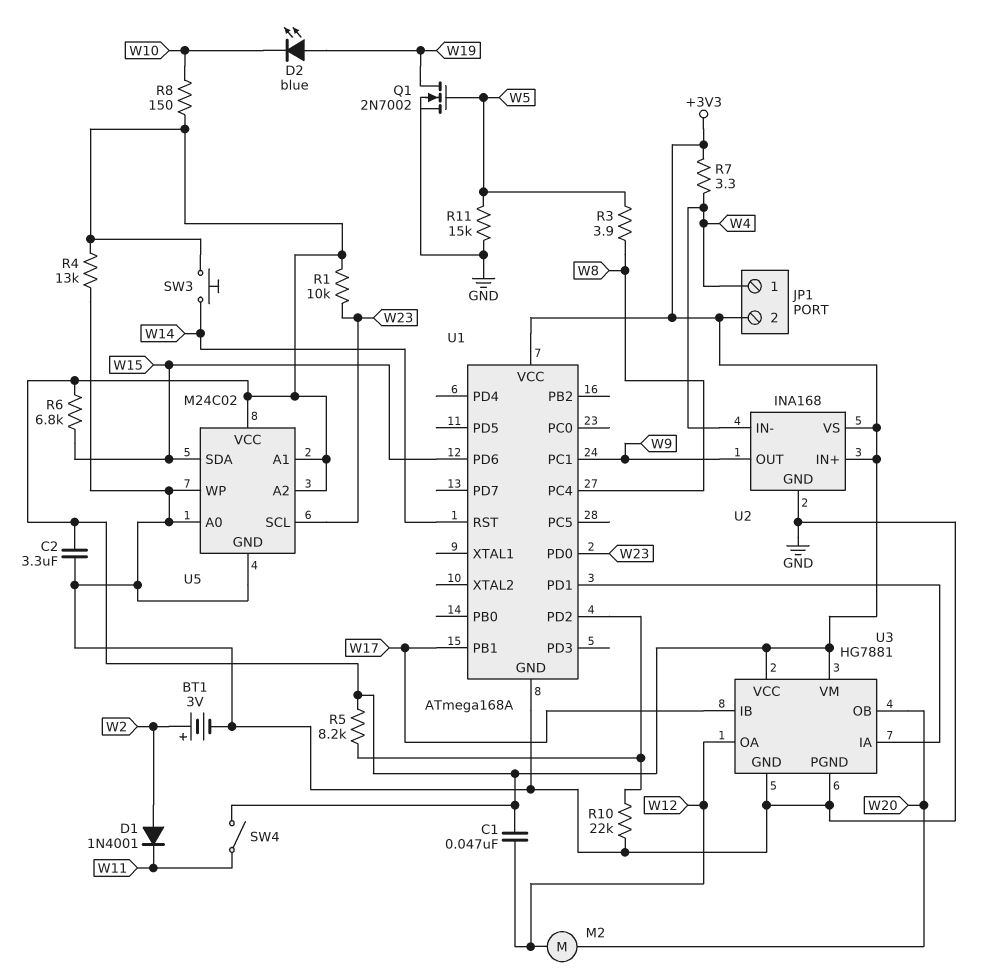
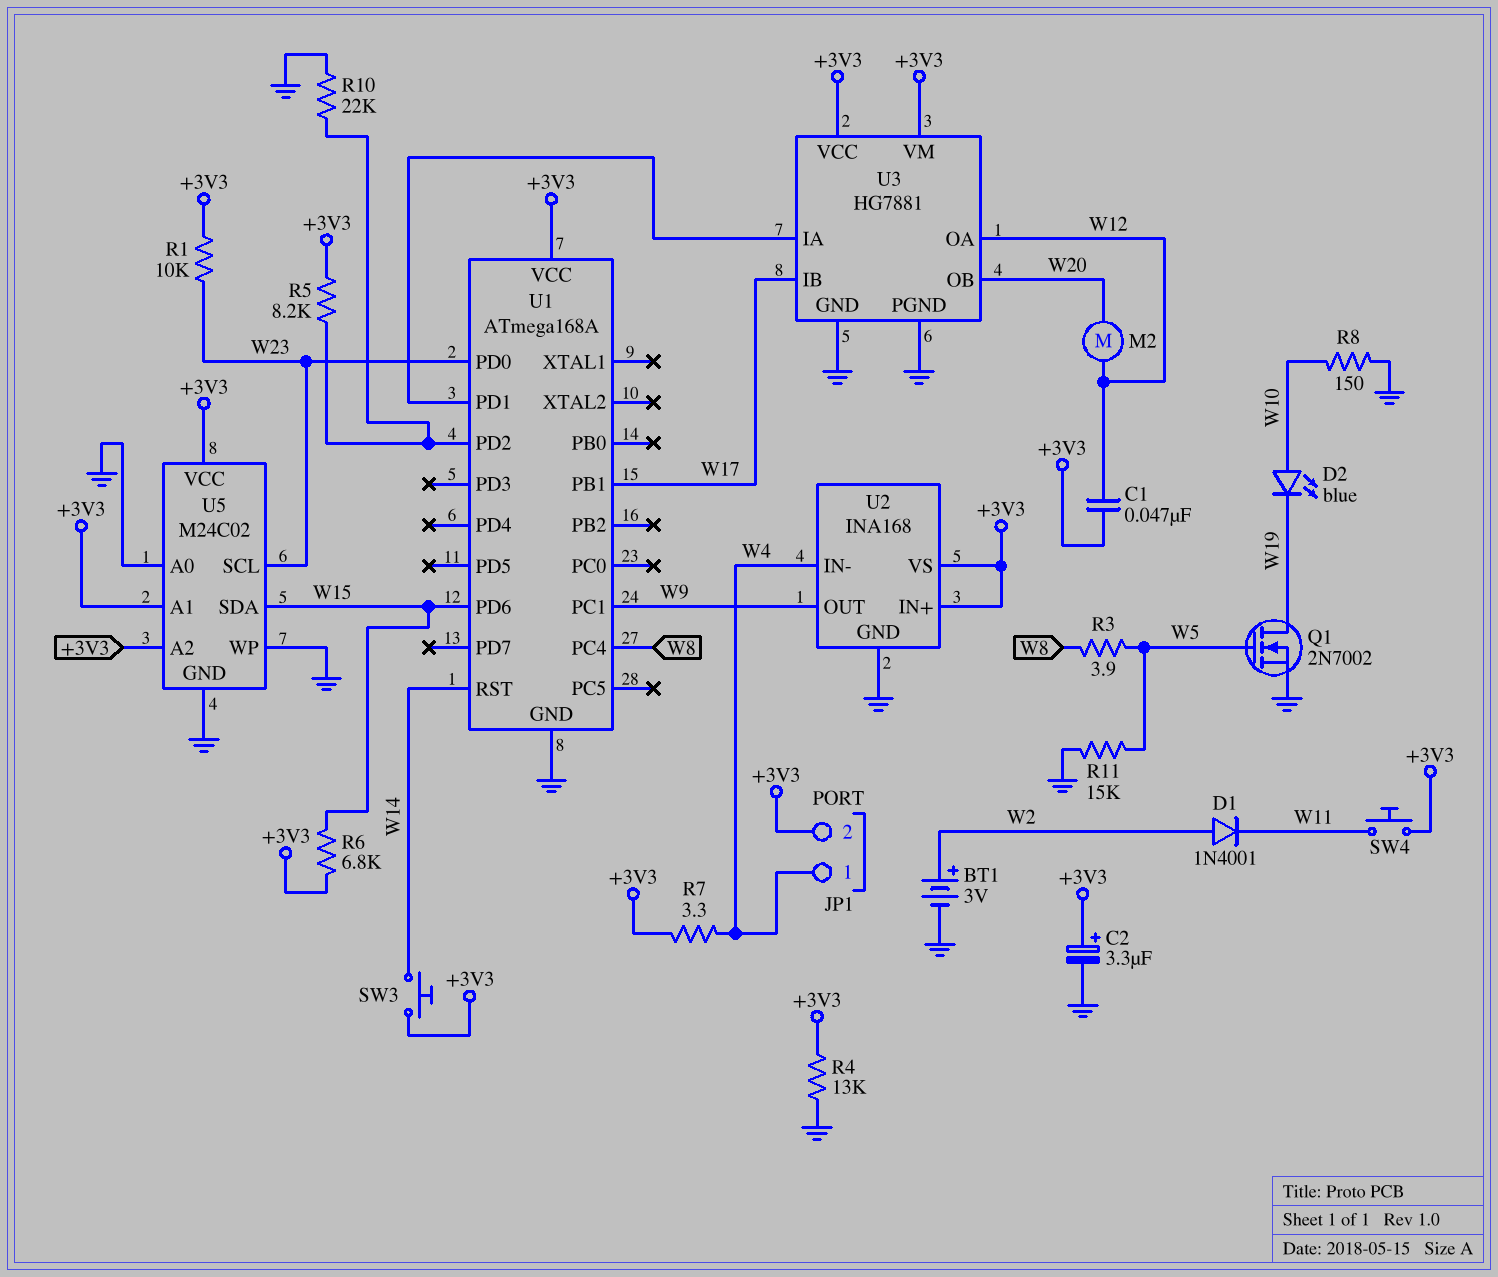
C2: 3.3uF (+3V3, GND) -> 3.3uF (plus +3V3, minus GND)
D2: LED blue (A W19, K W10) -> LED blue (A W10, K W19)
R8: 150 (+3V3, W10) -> 150 (GND, W10)
SW4: switch (+3V3, W11) -> button (+3V3, W11)

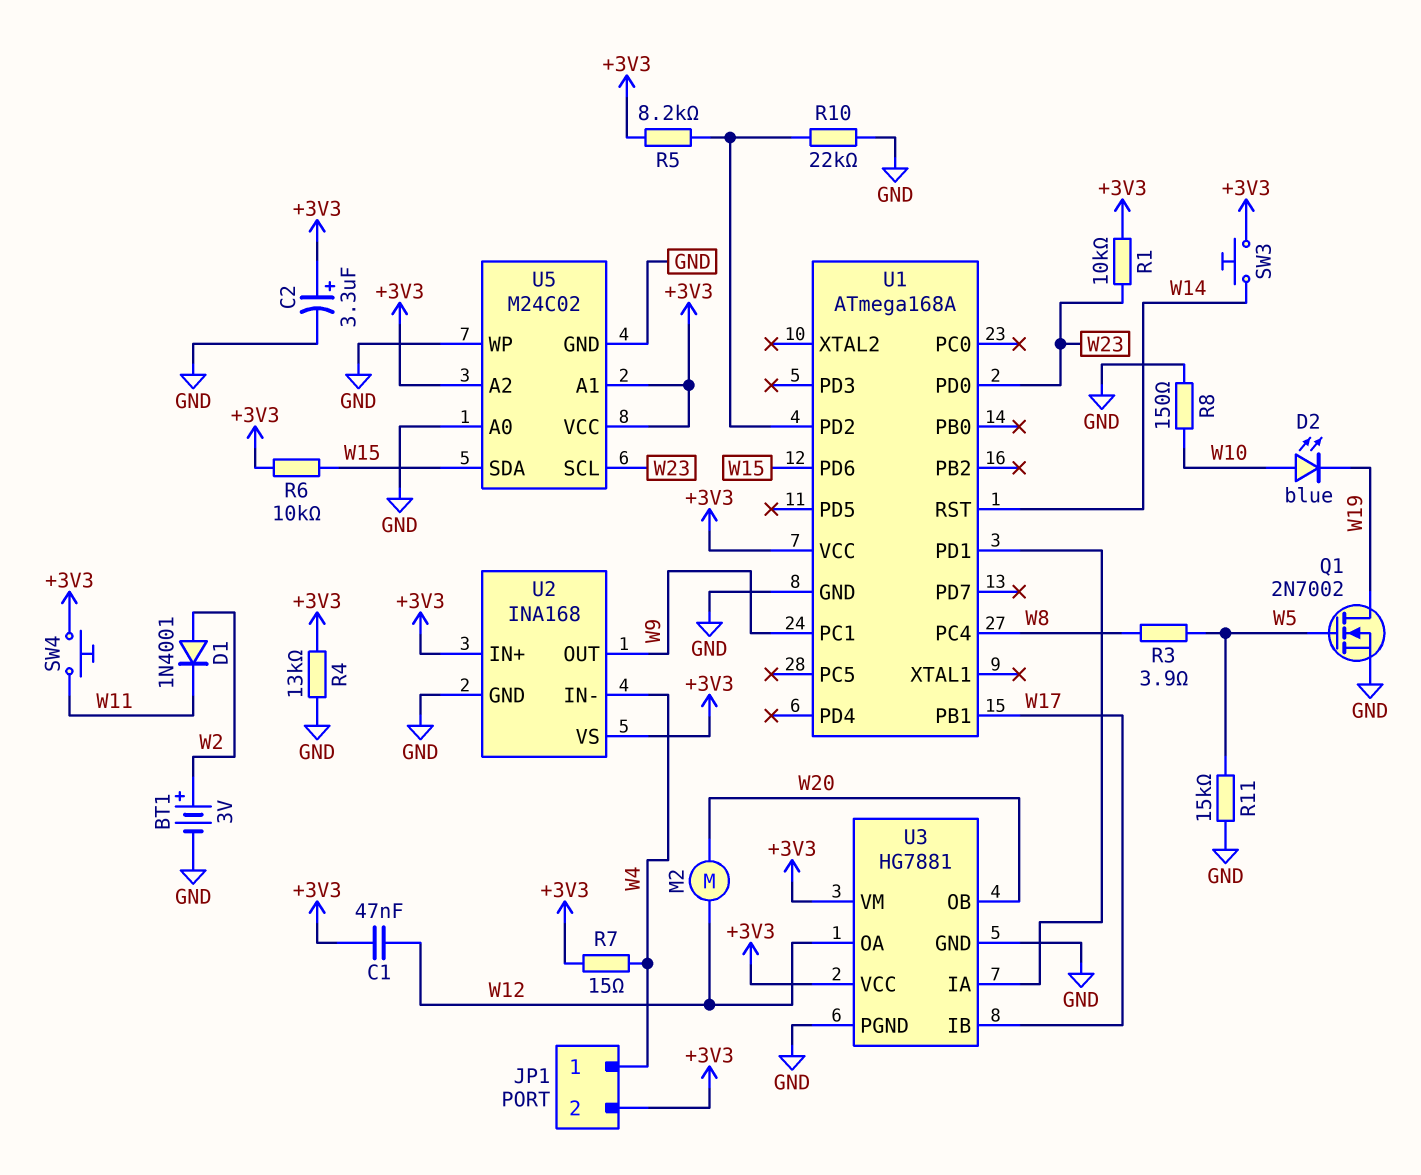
R6: 6.8k (+3V3, W15) -> 10k (+3V3, W15)
R7: 3.3 (+3V3, W4) -> 15 (+3V3, W4)

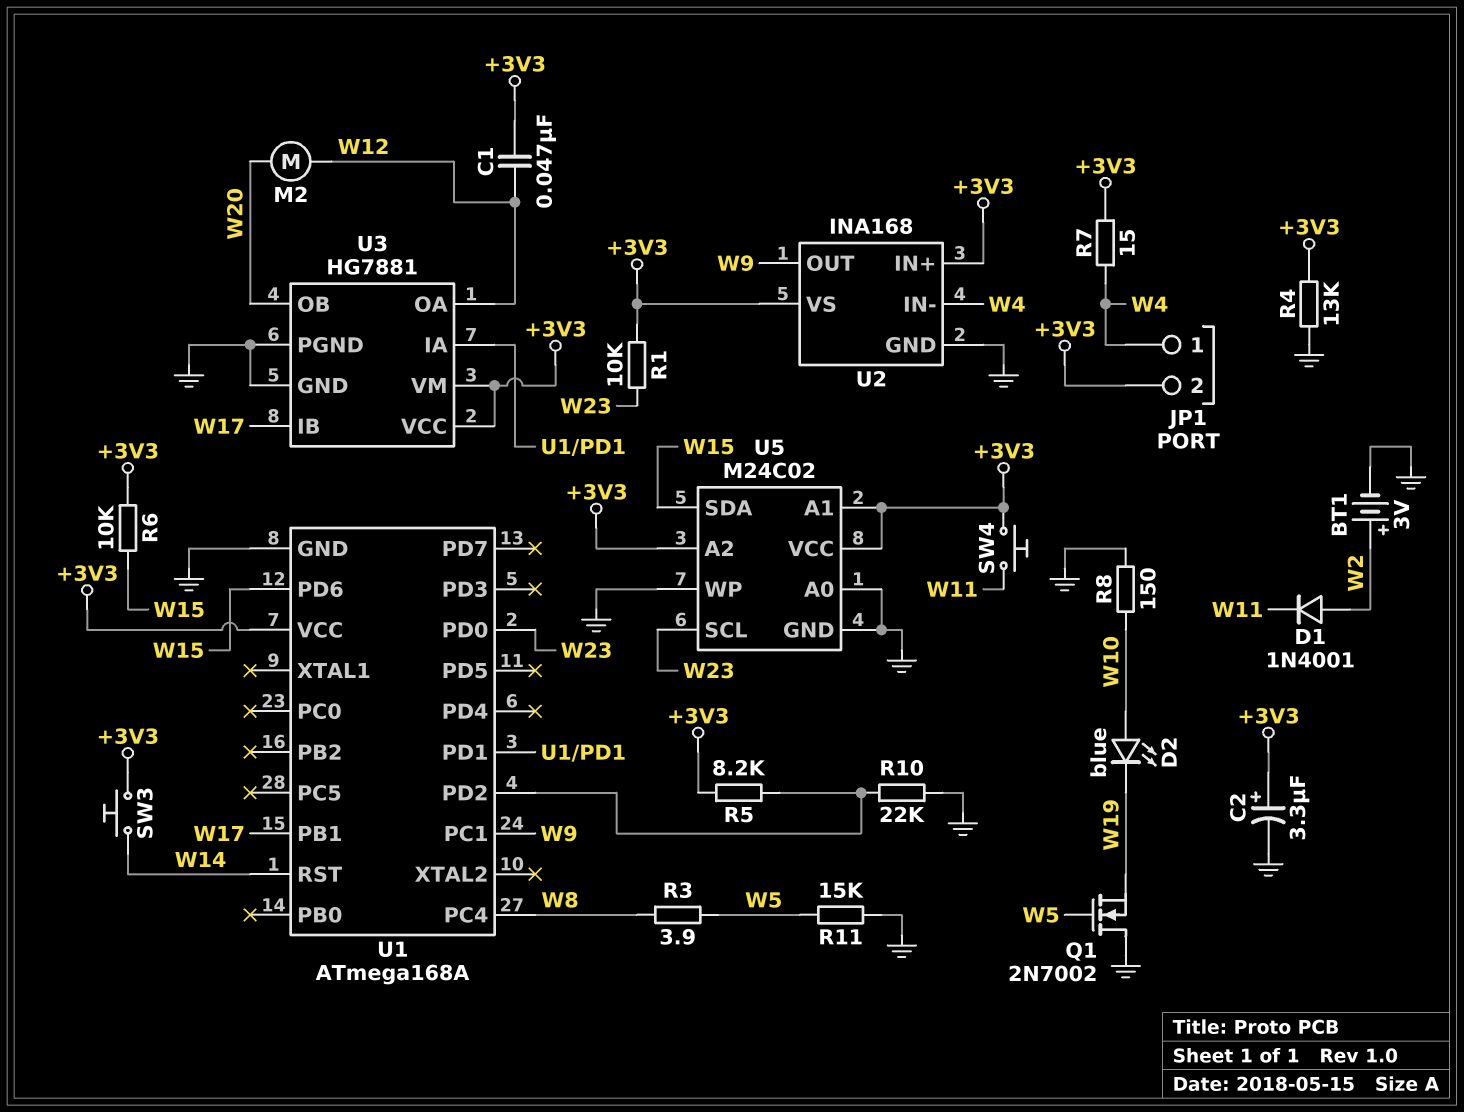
Q1: NMOS 2N7002 (G W5, D W19, S GND) -> NMOS 2N7002 (G W5, D GND, S W19)

